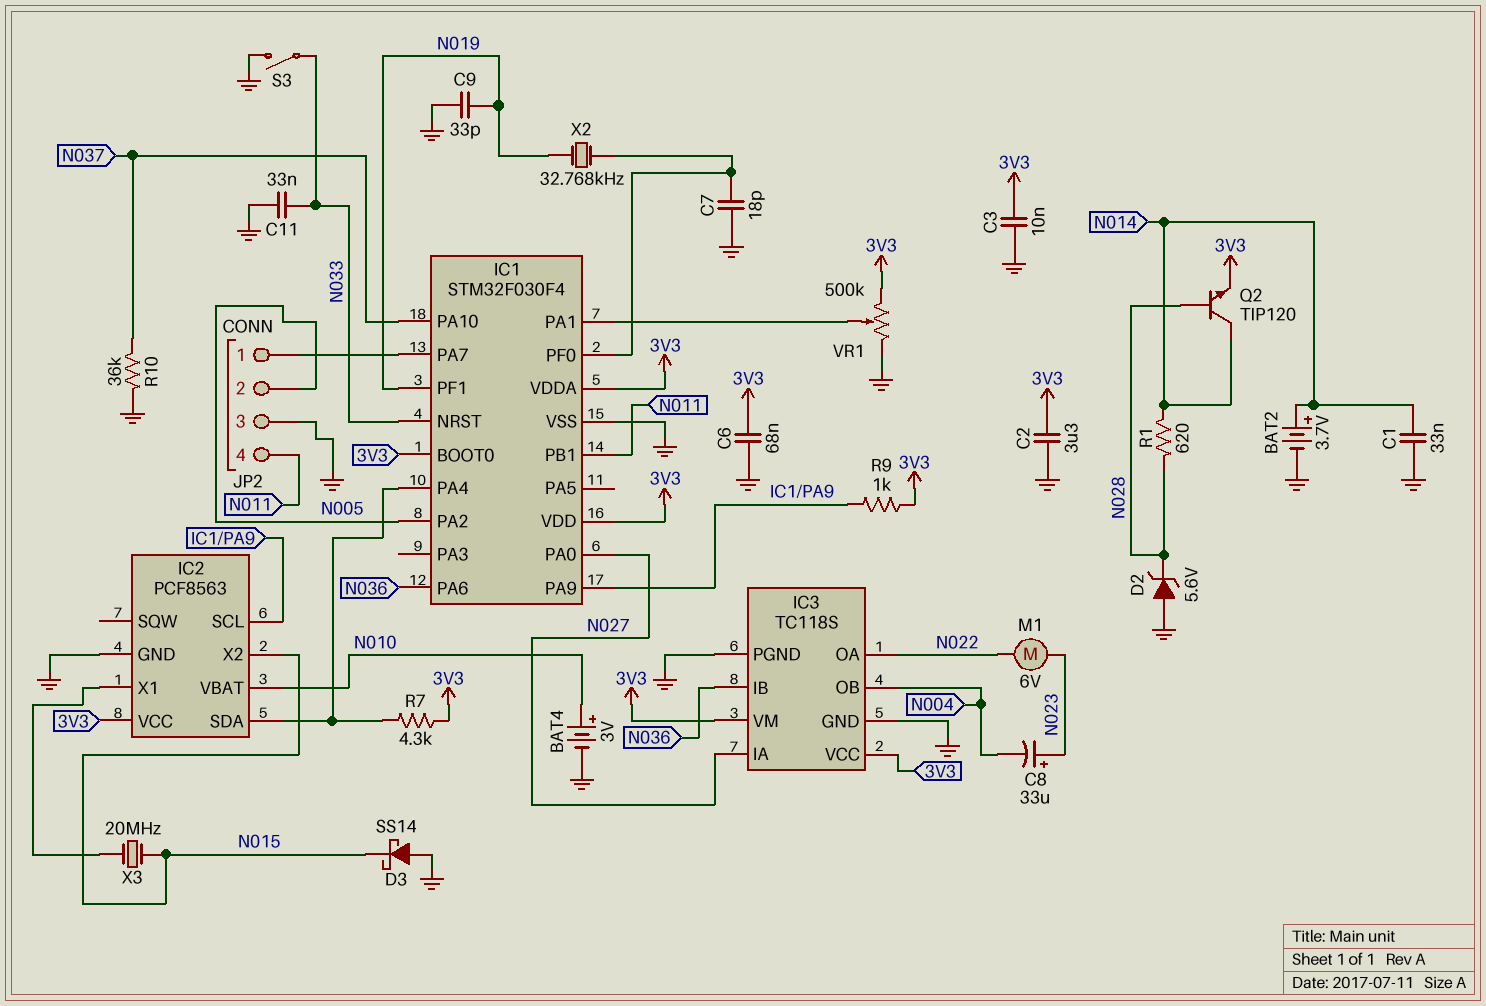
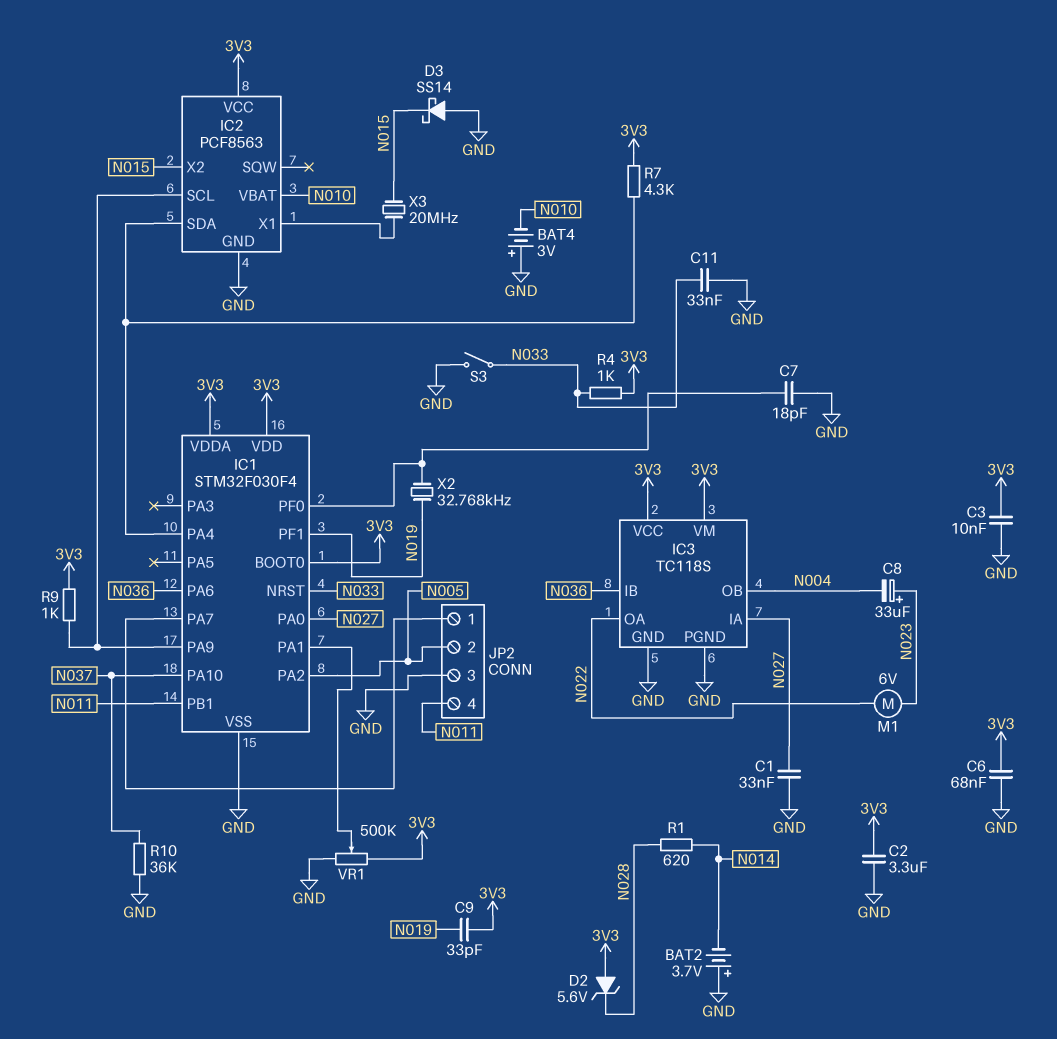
BAT2: 3.7V (plus N014, minus GND) -> 3.7V (plus GND, minus N014)
BAT4: 3V (plus N010, minus GND) -> 3V (plus GND, minus N010)
C1: 33nF (GND, N014) -> 33nF (GND, N027)
C9: 33pF (GND, N019) -> 33pF (3V3, N019)
D2: zener 5.6V (A GND, K N028) -> zener 5.6V (A 3V3, K N028)
Q2: NPN TIP120 (B N028, C N014, E 3V3) -> none
R4: none -> 1k (3V3, N033)

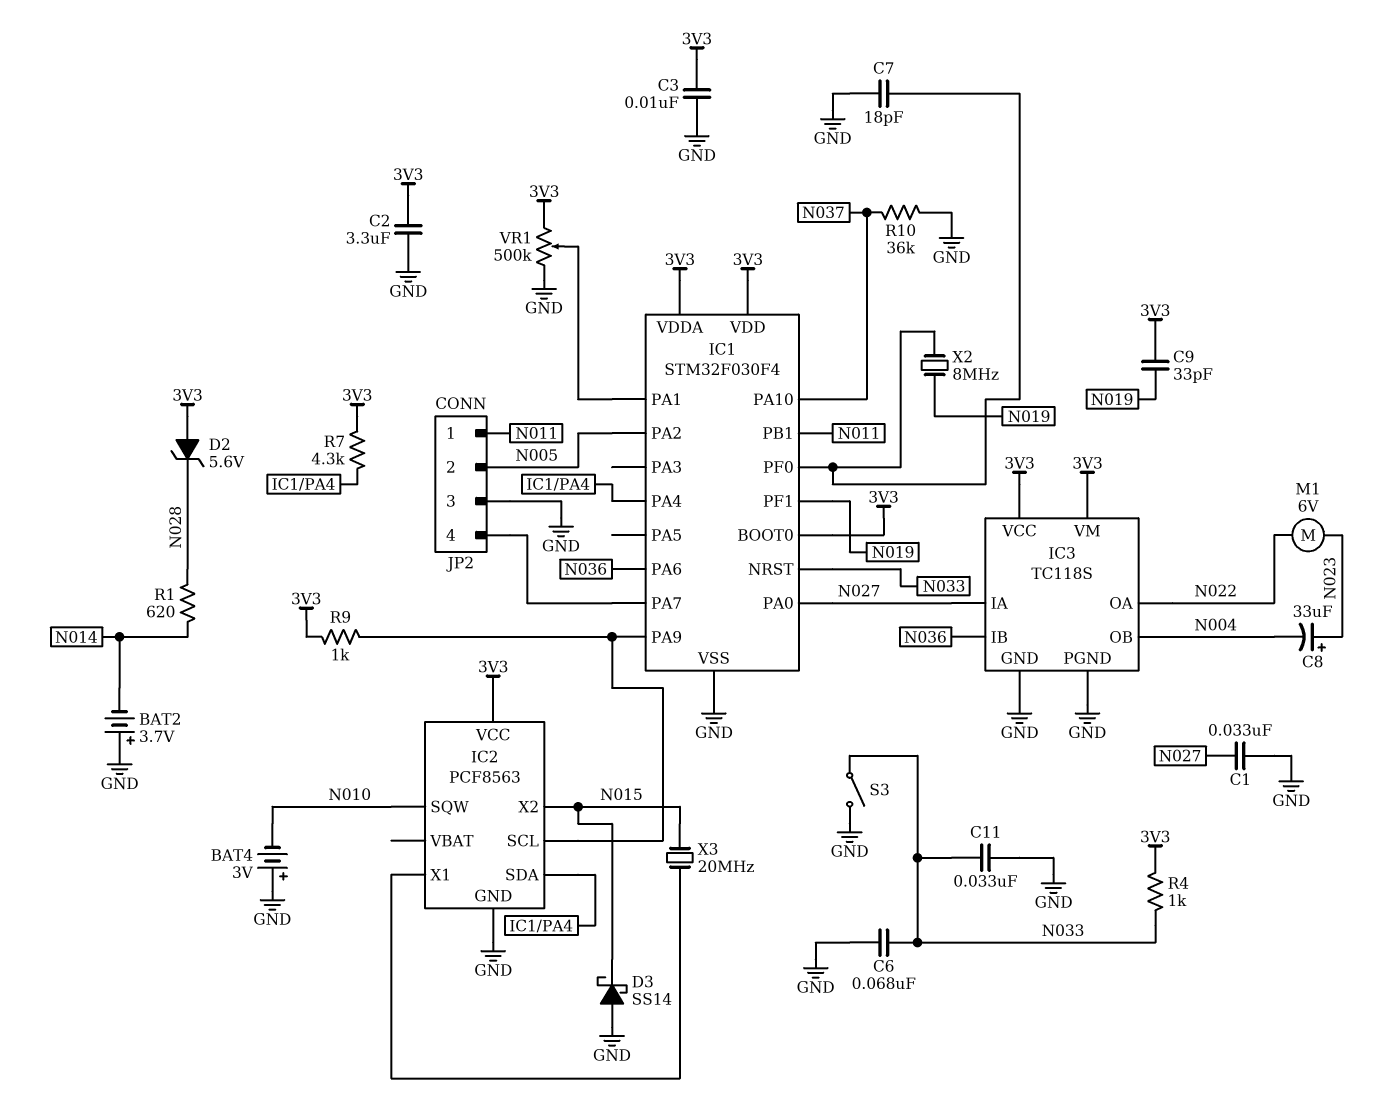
C6: 68nF (3V3, GND) -> 68nF (GND, N033)
IC2 pin SQW: none -> N010
IC2 pin VBAT: N010 -> none
JP2 pin 1: IC1/PA7 -> N011
JP2 pin 4: N011 -> IC1/PA7
X2: 32.768kHz (IC1/PF0, N019) -> 8MHz (IC1/PF0, N019)

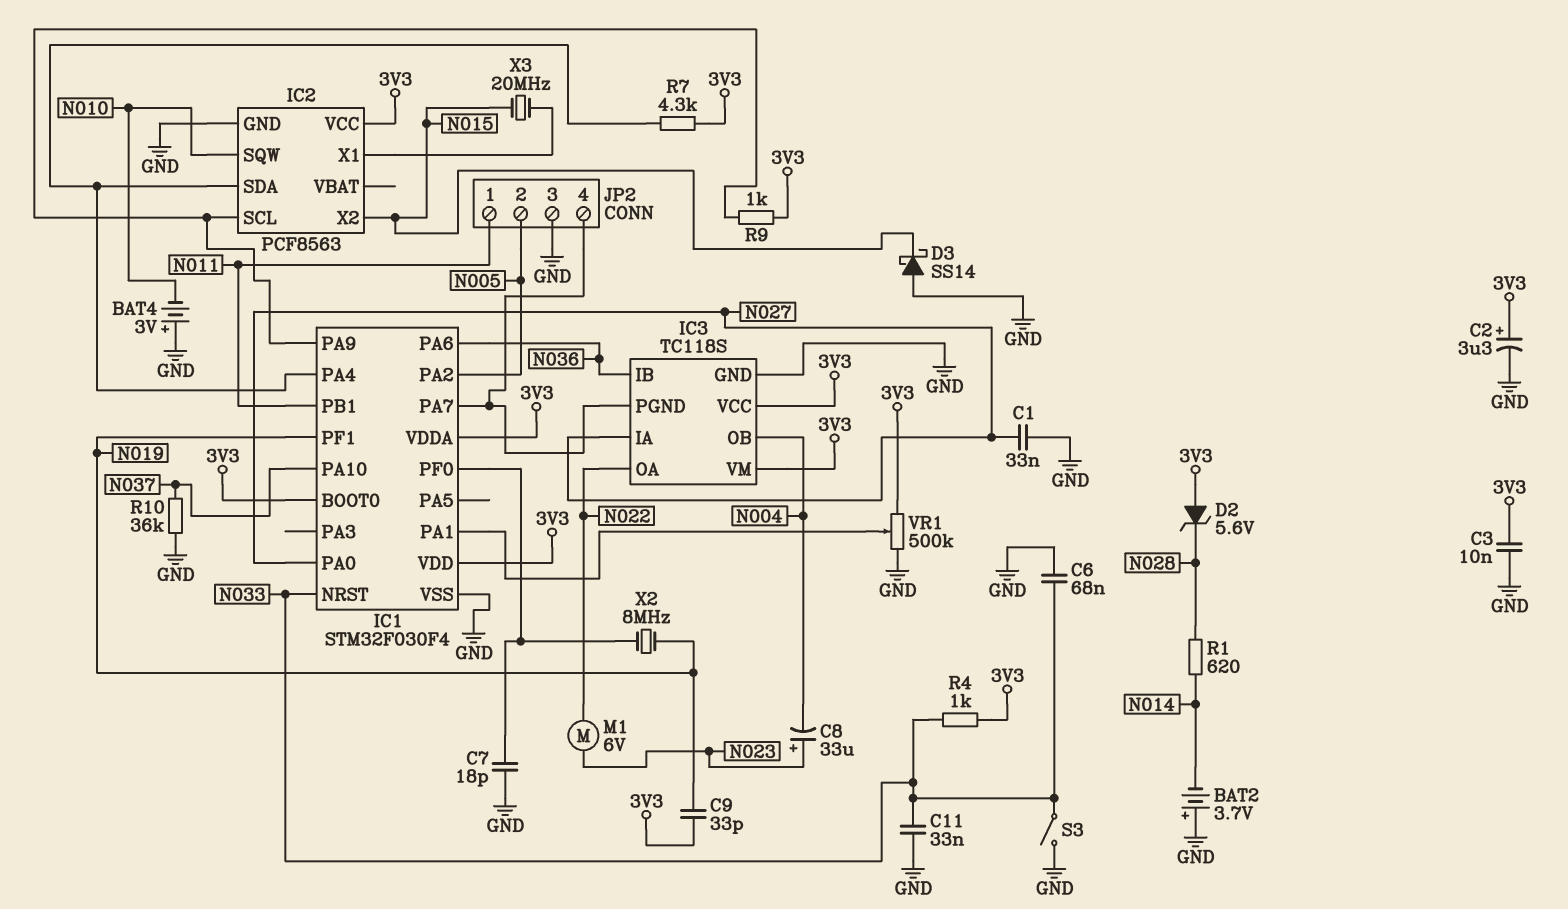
C2: 3.3uF (3V3, GND) -> 3.3uF (plus 3V3, minus GND)
IC3 pin PGND: GND -> IC1/PA7

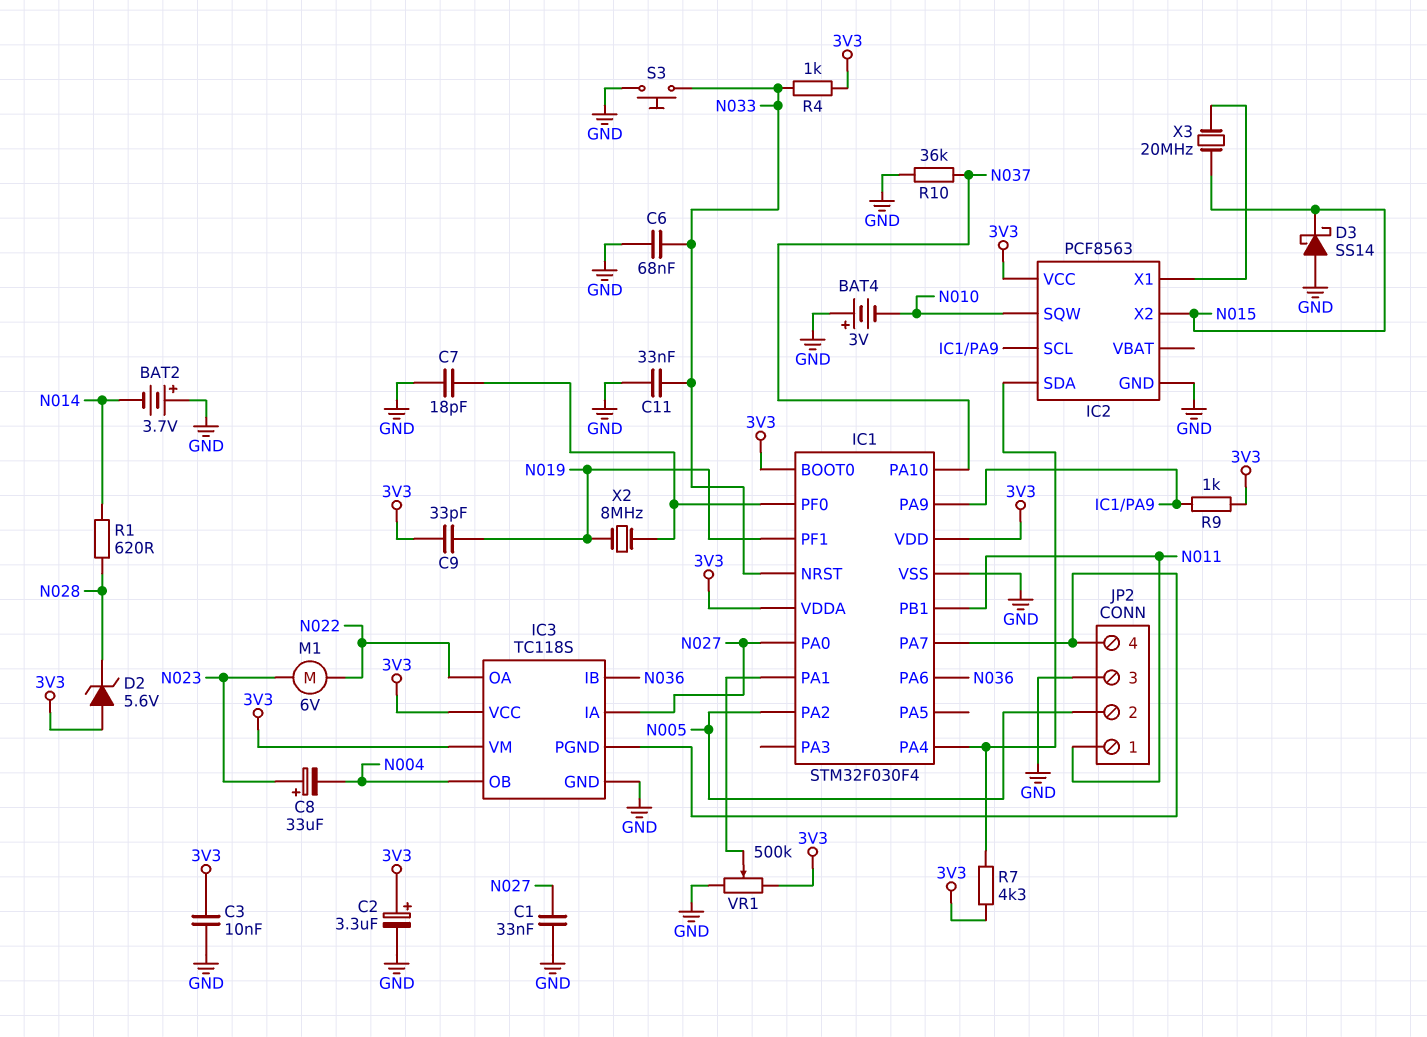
S3: switch (GND, N033) -> button (GND, N033)

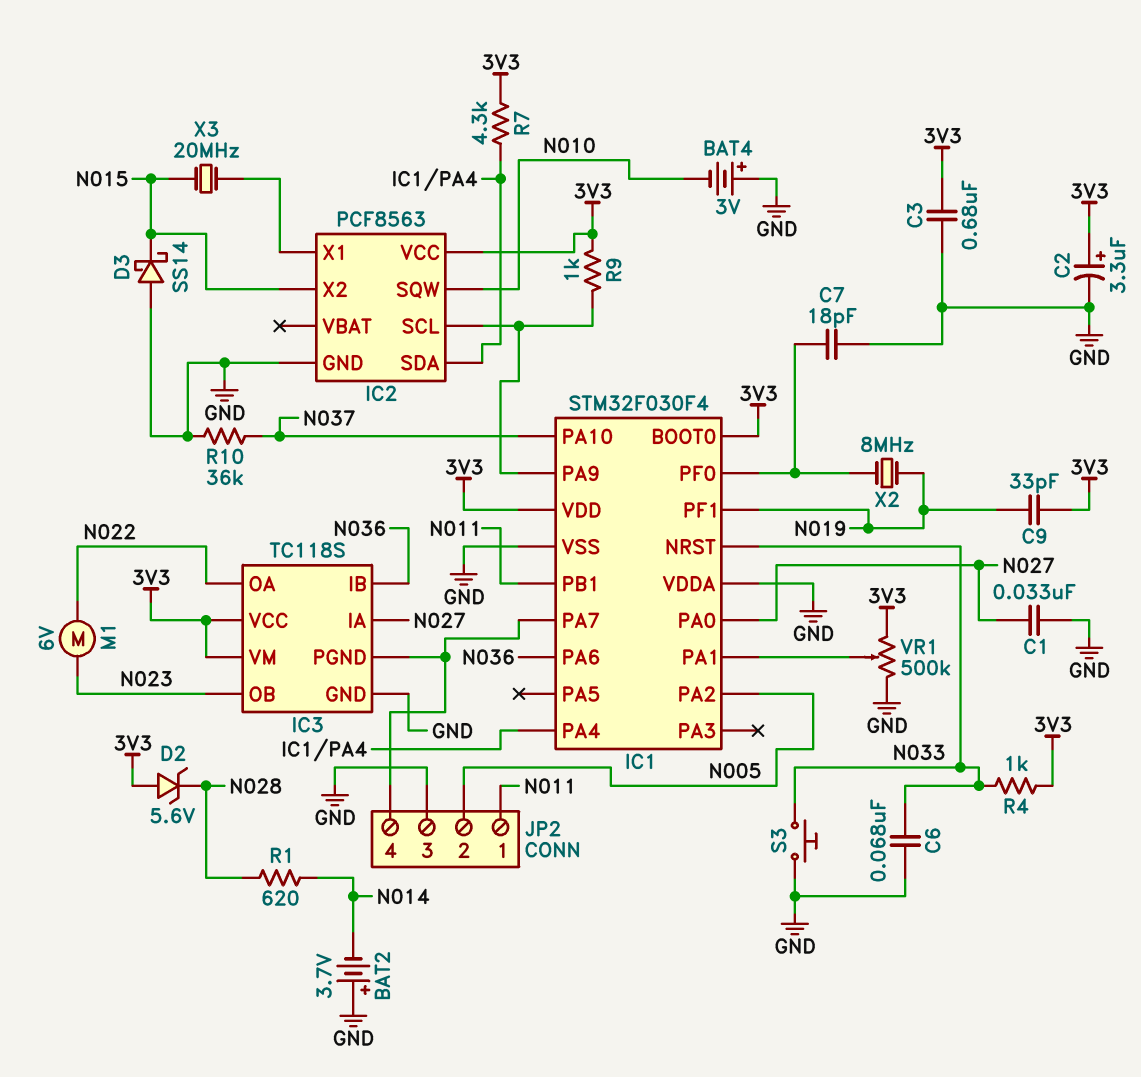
C3: 10nF (3V3, GND) -> 680nF (3V3, GND)
C8: 33uF (plus N023, minus N004) -> none
C11: 33nF (GND, N033) -> none
IC1 pin VDDA: 3V3 -> GND
IC3 pin OB: N004 -> N023

